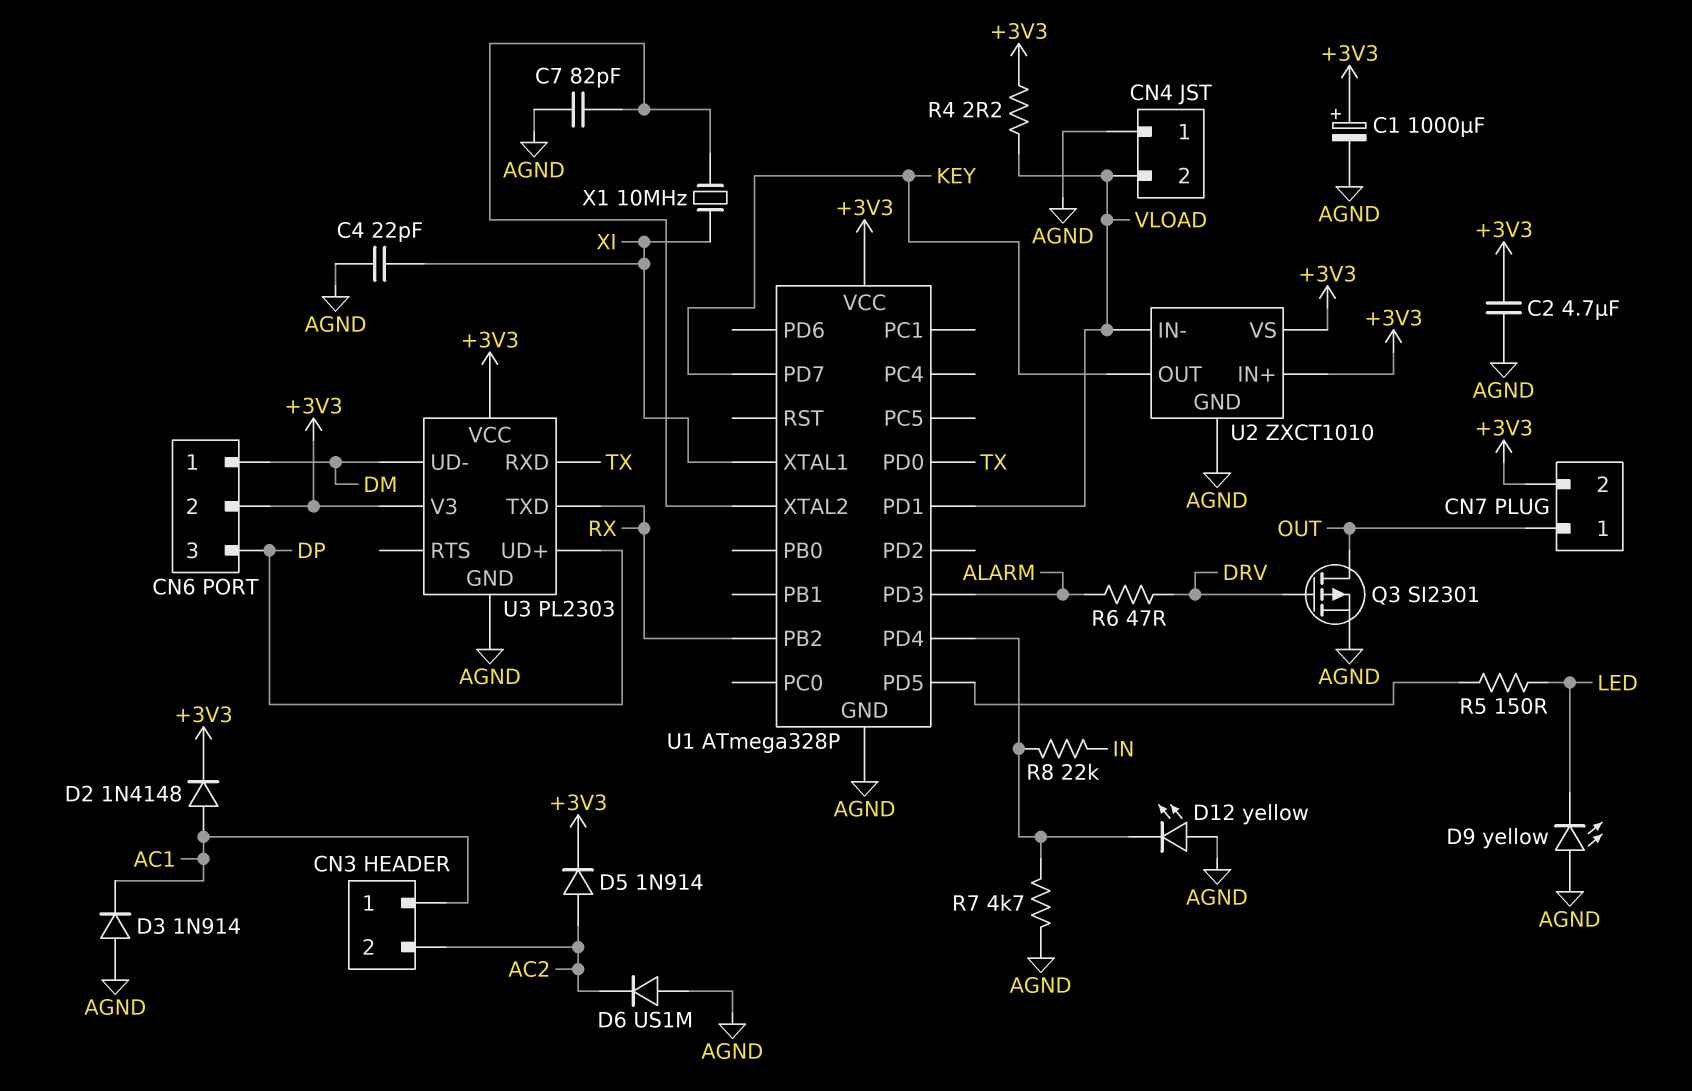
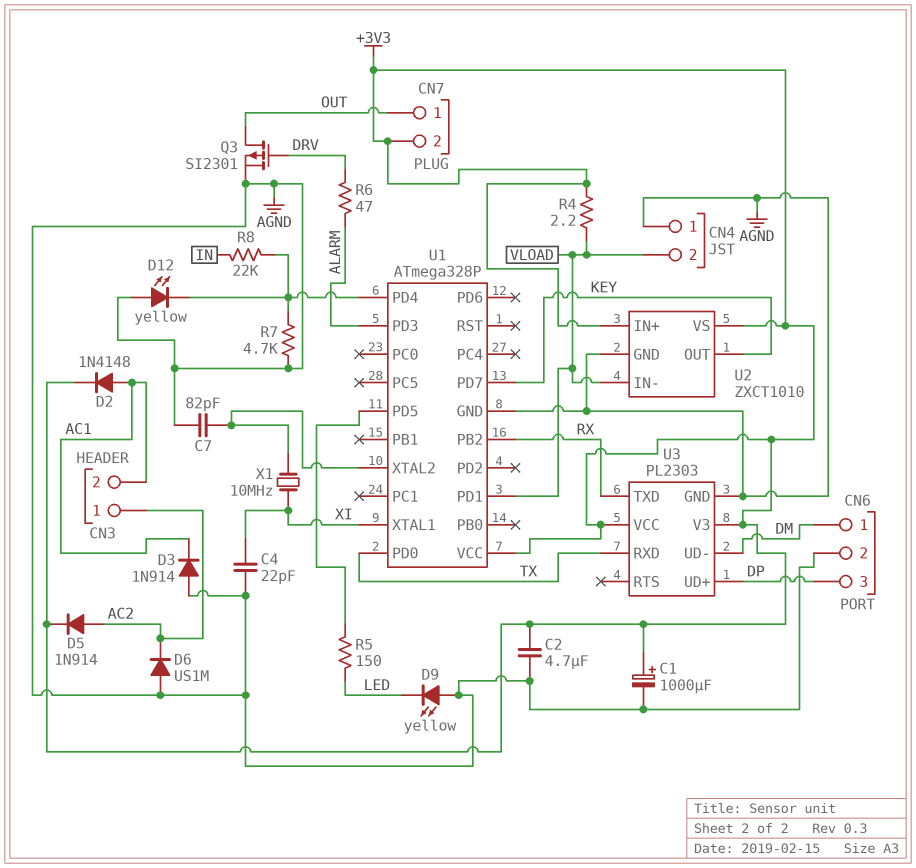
CN3 pin 1: AC1 -> AC2
CN3 pin 2: AC2 -> AC1
CN6 pin 2: +3V3 -> AGND

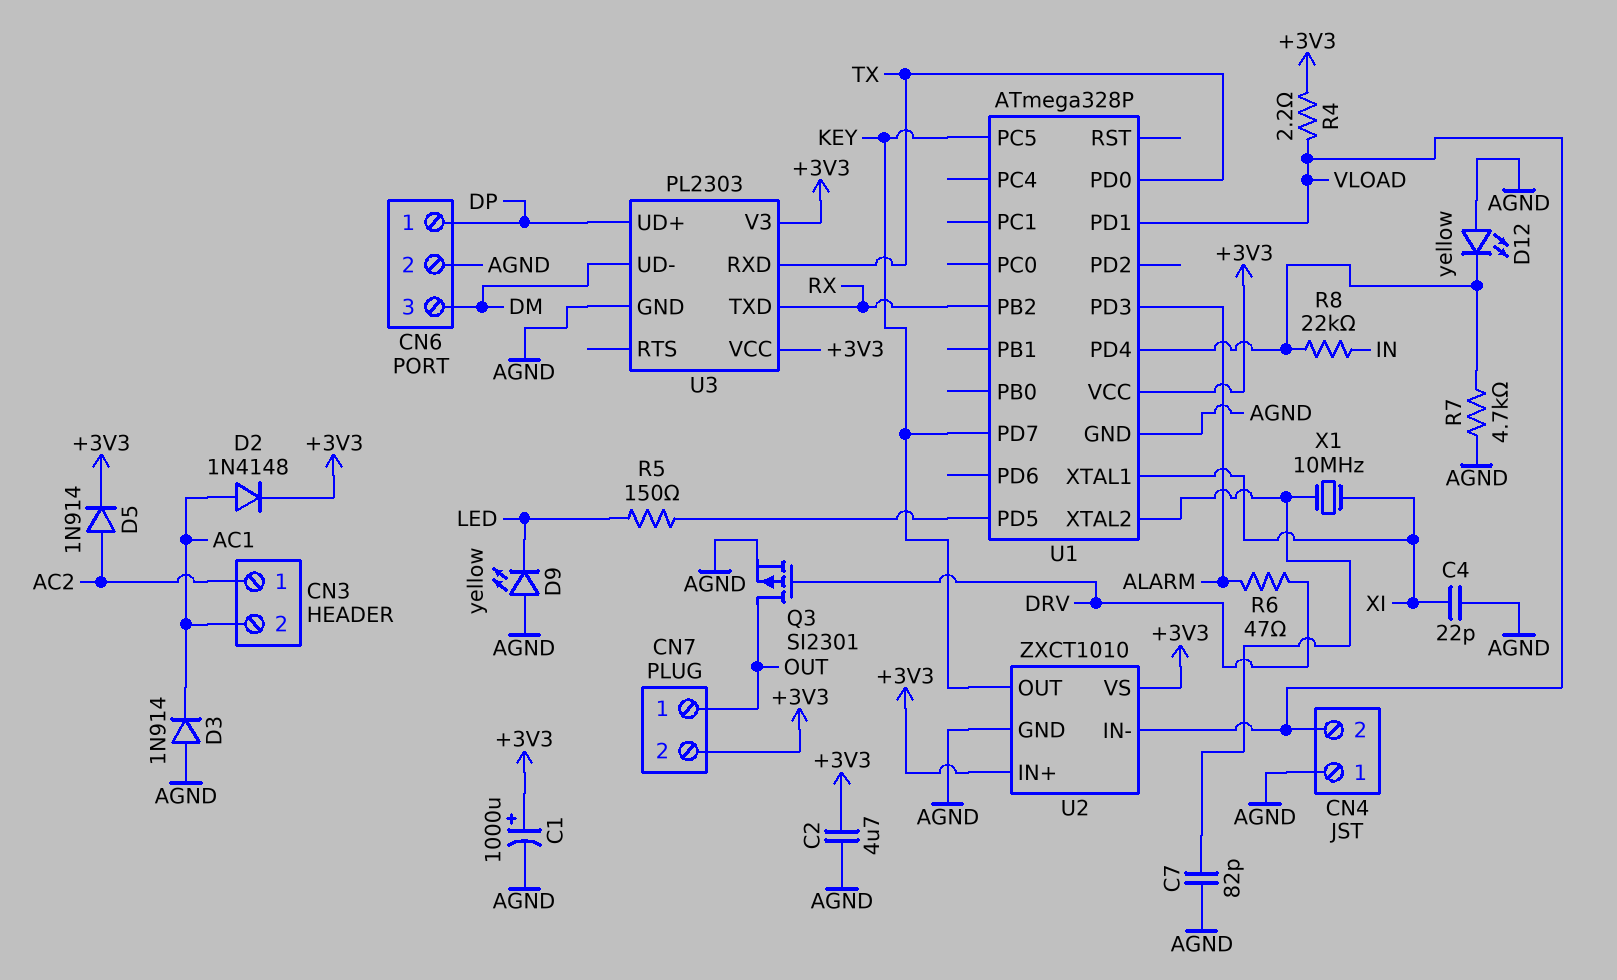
CN6 pin 1: DM -> DP
CN6 pin 3: DP -> DM
D6: diode US1M (A AGND, K AC2) -> none
U1 pin PC5: none -> KEY

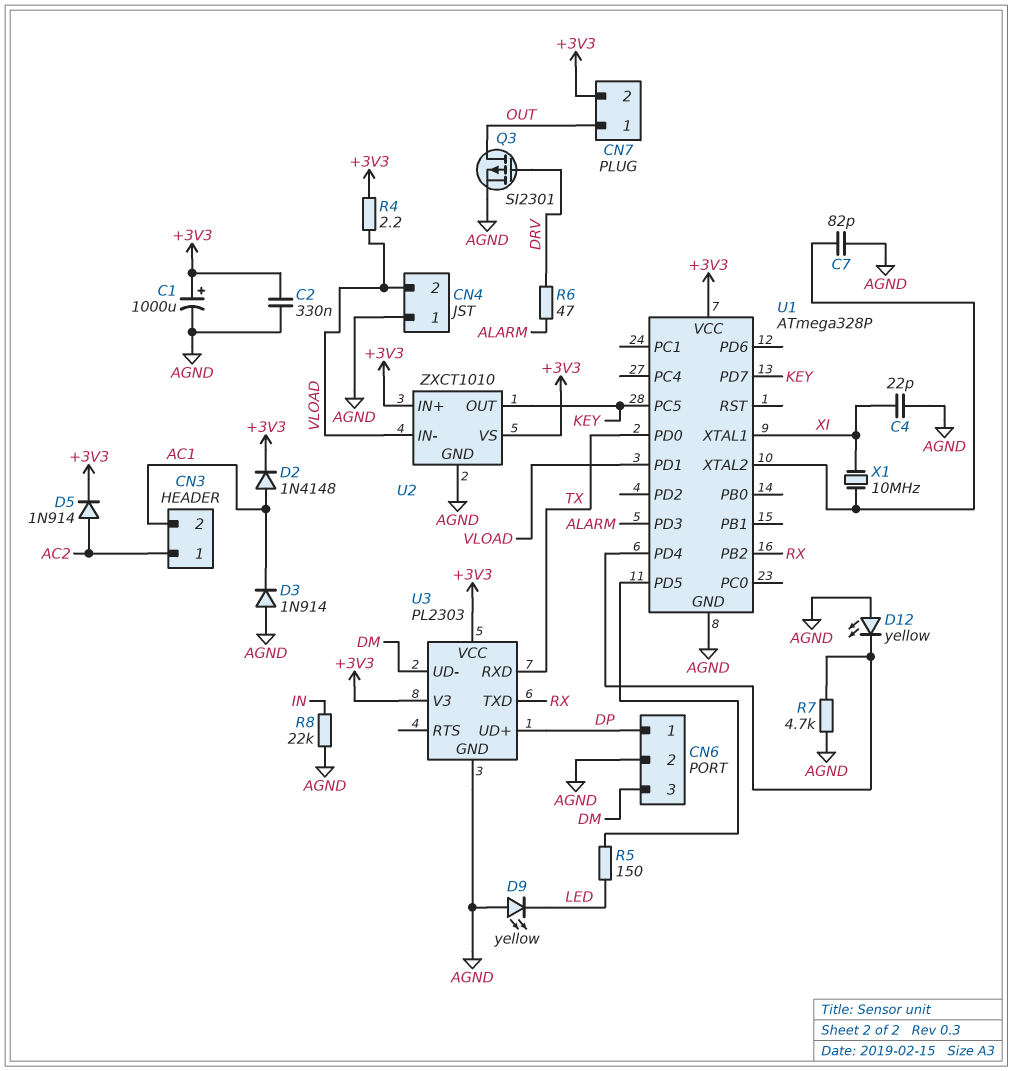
C2: 4.7uF (+3V3, AGND) -> 330nF (+3V3, AGND)
R8: 22k (IN, U1/PD4) -> 22k (AGND, IN)

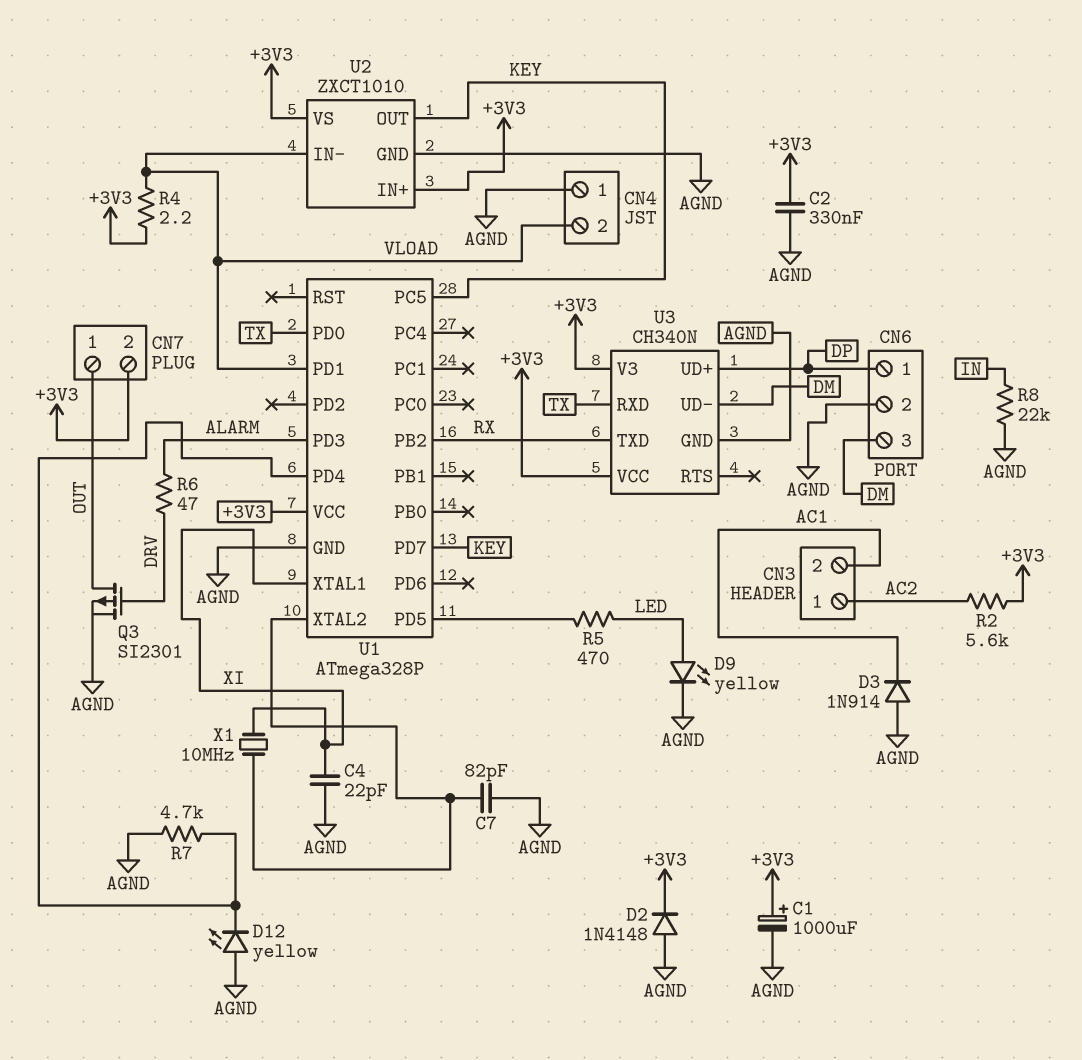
D2: diode 1N4148 (A AC1, K +3V3) -> diode 1N4148 (A AGND, K +3V3)
D5: diode 1N914 (A AC2, K +3V3) -> none
D9: LED yellow (A AGND, K LED) -> LED yellow (A LED, K AGND)
R2: none -> 5.6k (+3V3, AC2)
R5: 150 (LED, U1/PD5) -> 470 (LED, U1/PD5)
U3: PL2303 -> CH340N

